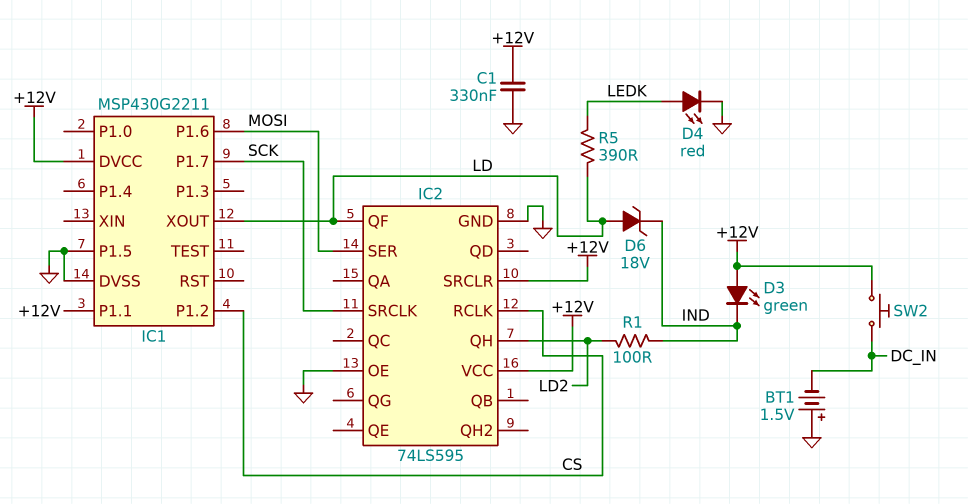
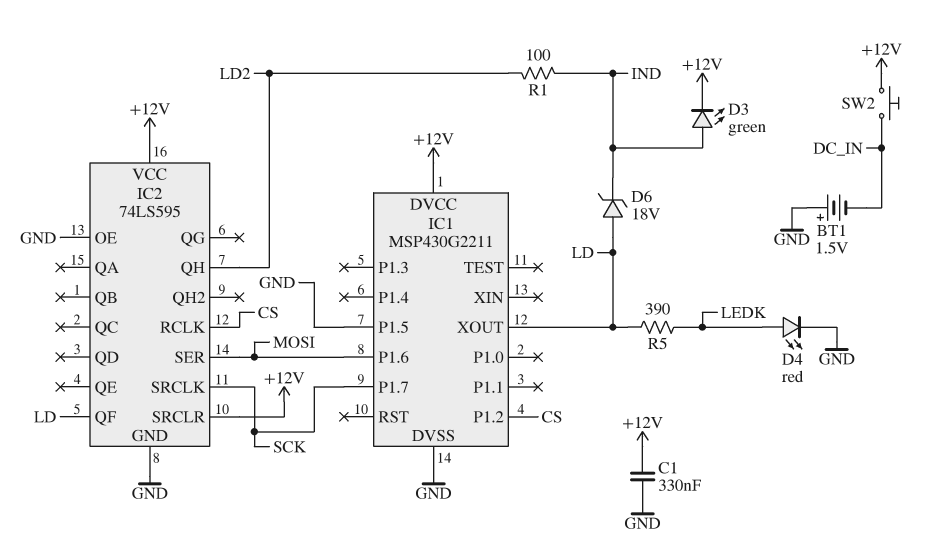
D3: LED green (A +12V, K IND) -> LED green (A IND, K +12V)
IC1 pin P1.1: +12V -> none

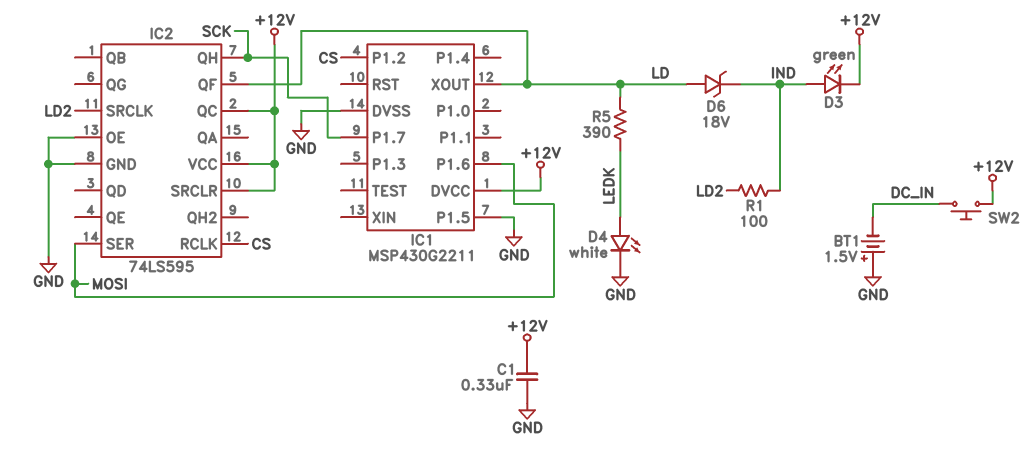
D4: LED red (A LEDK, K GND) -> LED white (A LEDK, K GND)
IC2 pin QC: none -> +12V
IC2 pin QH: LD2 -> SCK
IC2 pin SRCLK: SCK -> LD2

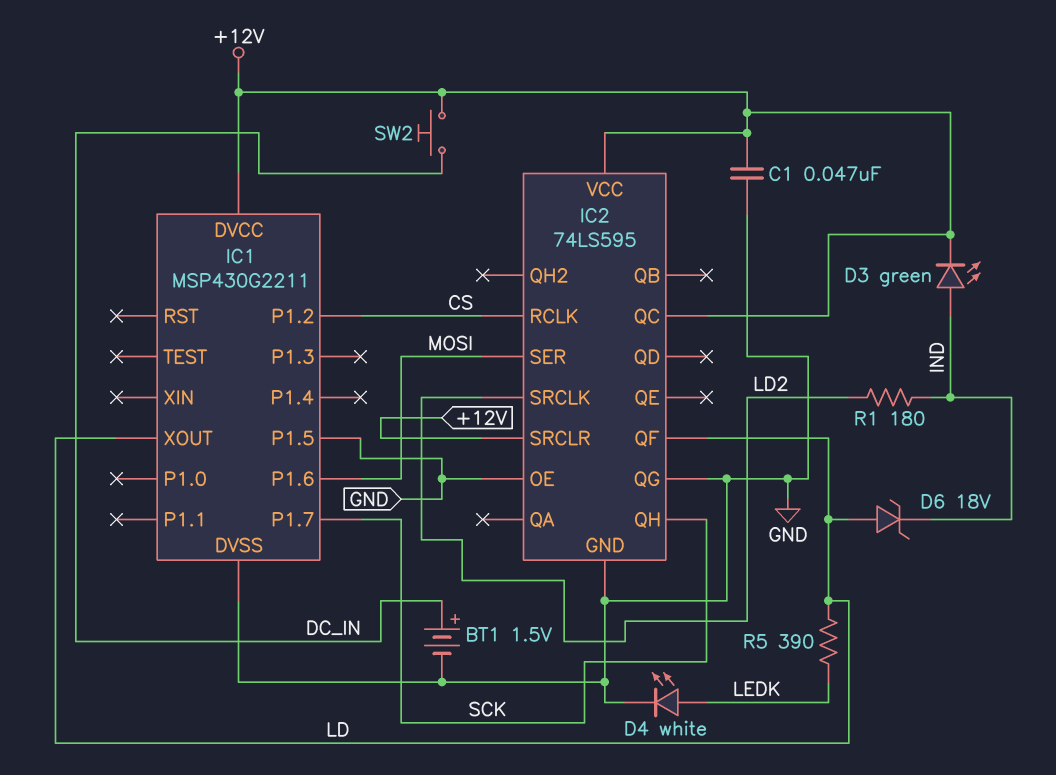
BT1: 1.5V (plus GND, minus DC_IN) -> 1.5V (plus DC_IN, minus GND)
C1: 330nF (+12V, GND) -> 47nF (+12V, GND)
IC2 pin QG: none -> GND
R1: 100 (IND, LD2) -> 180 (IND, LD2)

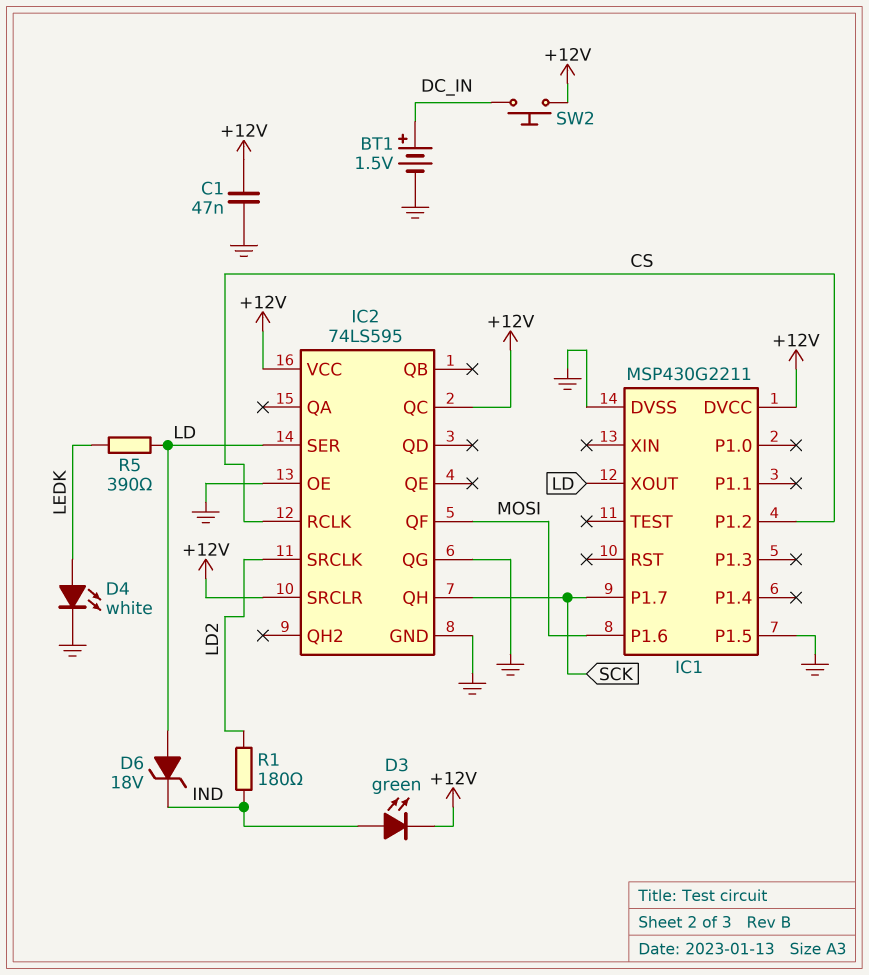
IC2 pin QF: LD -> MOSI
IC2 pin SER: MOSI -> LD

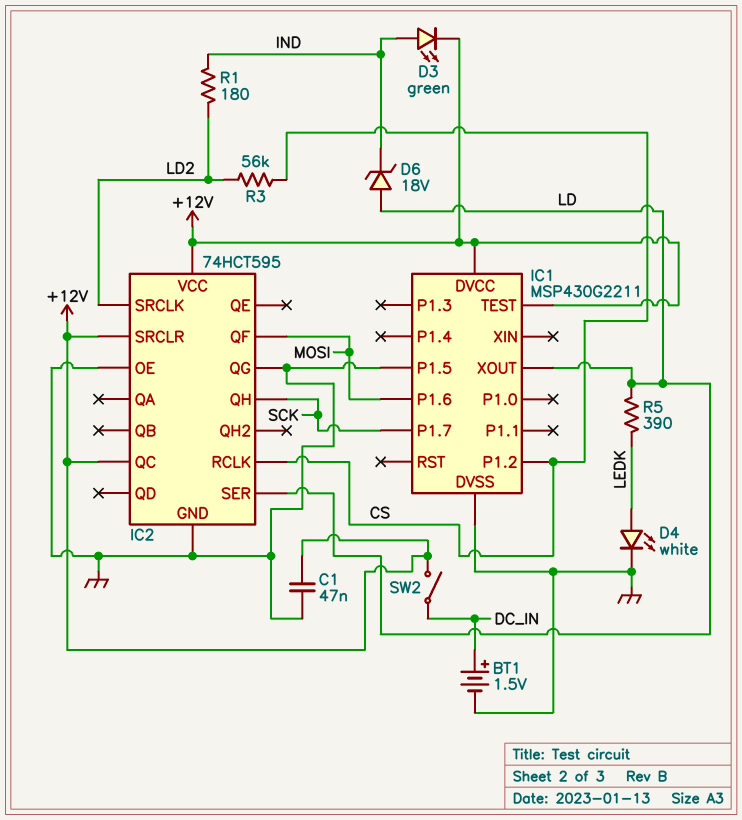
IC1 pin TEST: none -> +12V
IC2: 74LS595 -> 74HCT595
R3: none -> 56k (CS, LD2)
SW2: button (+12V, DC_IN) -> switch (+12V, DC_IN)

